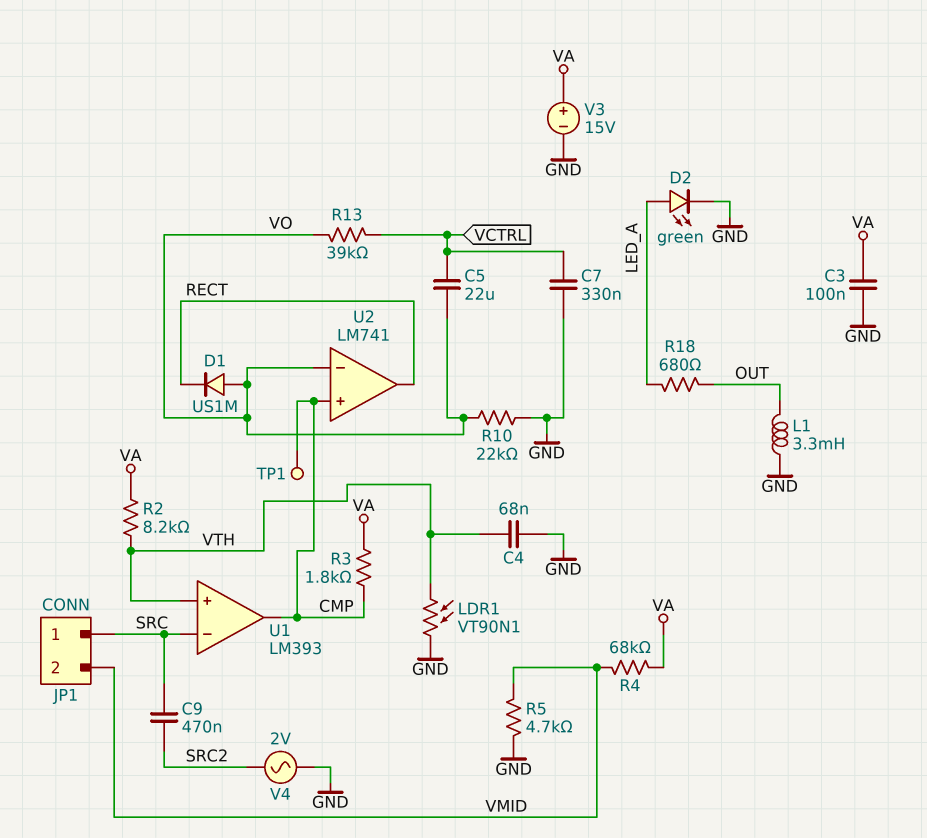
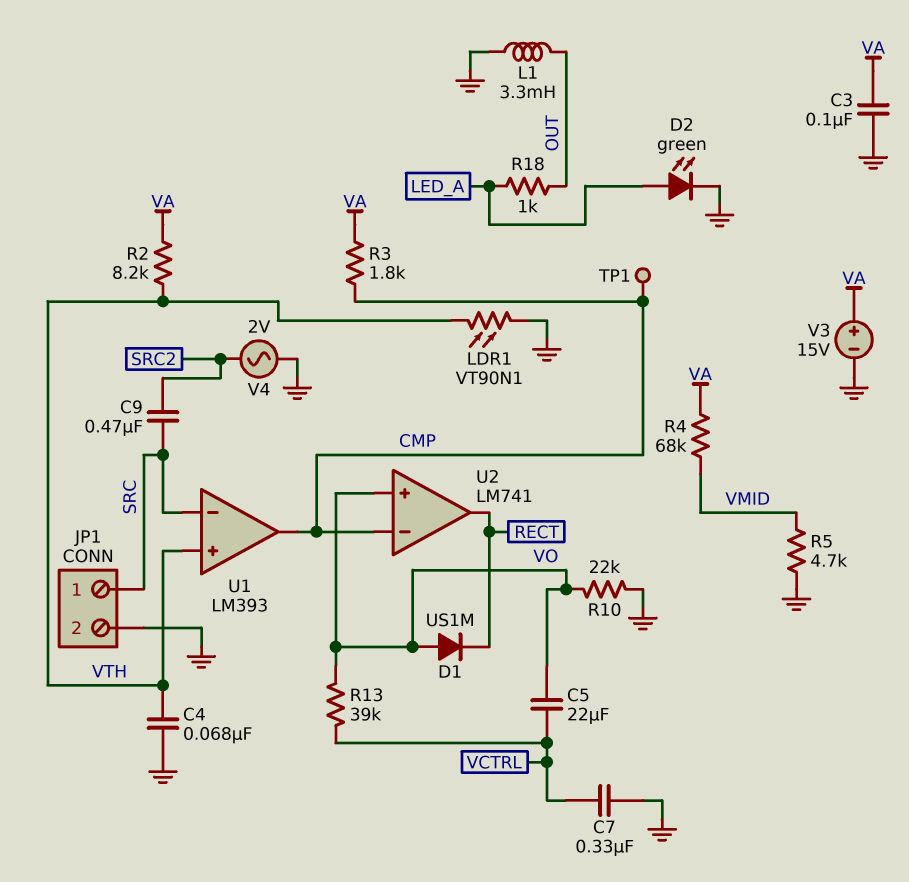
JP1 pin 2: VMID -> GND
R18: 680 (LED_A, OUT) -> 1k (LED_A, OUT)
U2 pin in+: CMP -> VO
U2 pin in-: VO -> CMP

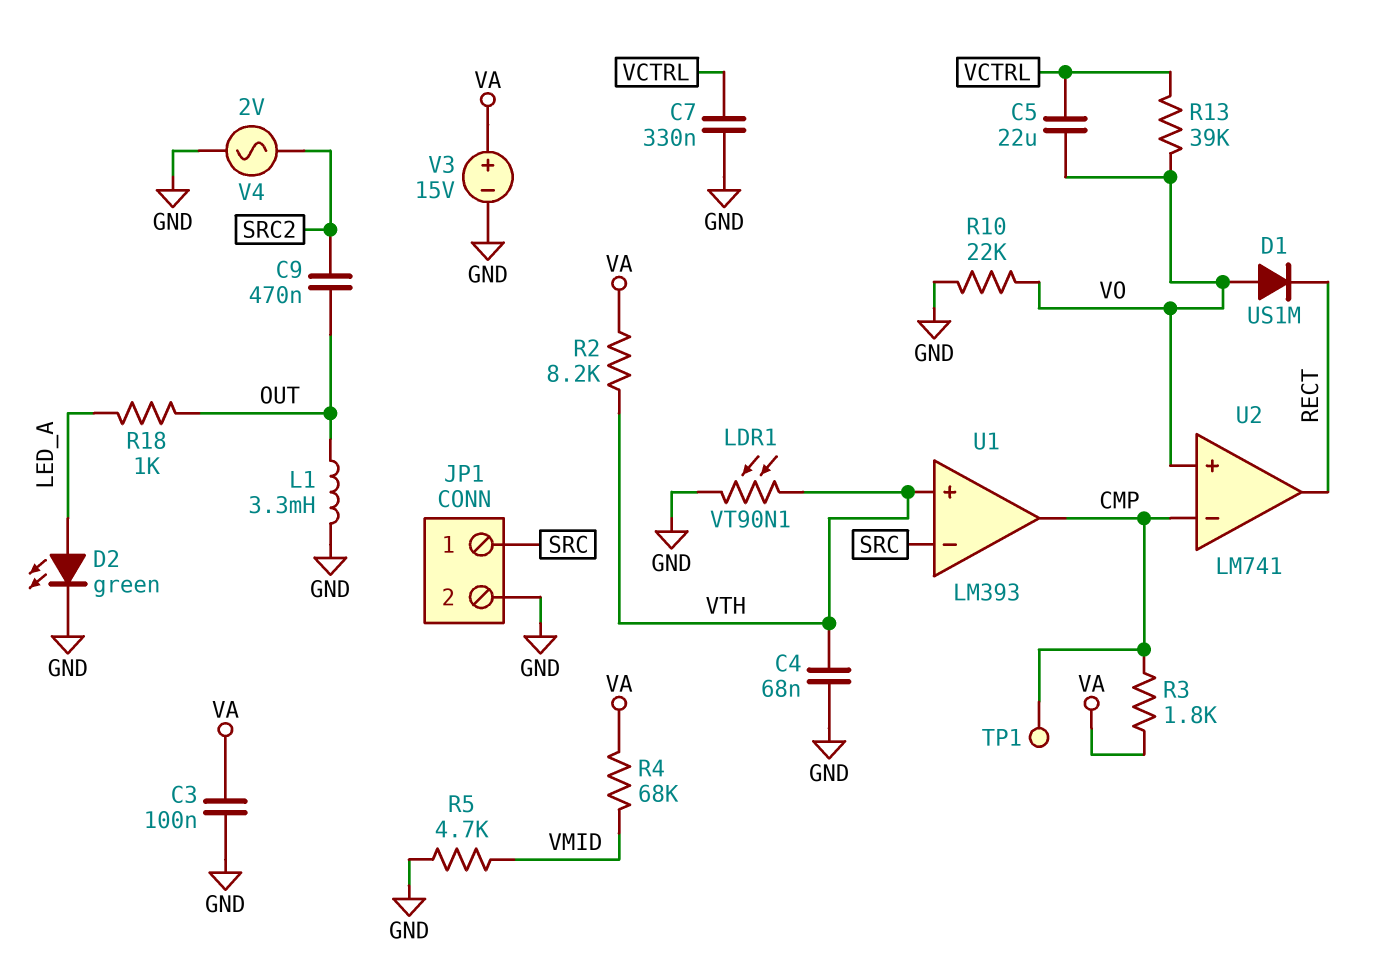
C9: 470nF (SRC, SRC2) -> 470nF (OUT, SRC2)

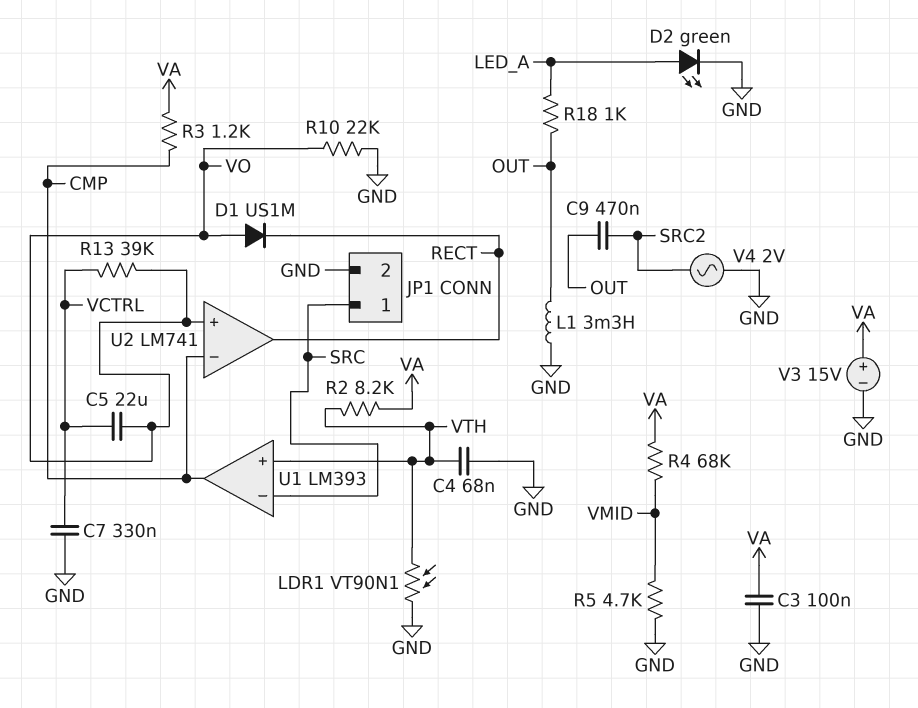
R3: 1.8k (CMP, VA) -> 1.2k (CMP, VA)
TP1: test point (CMP) -> none

